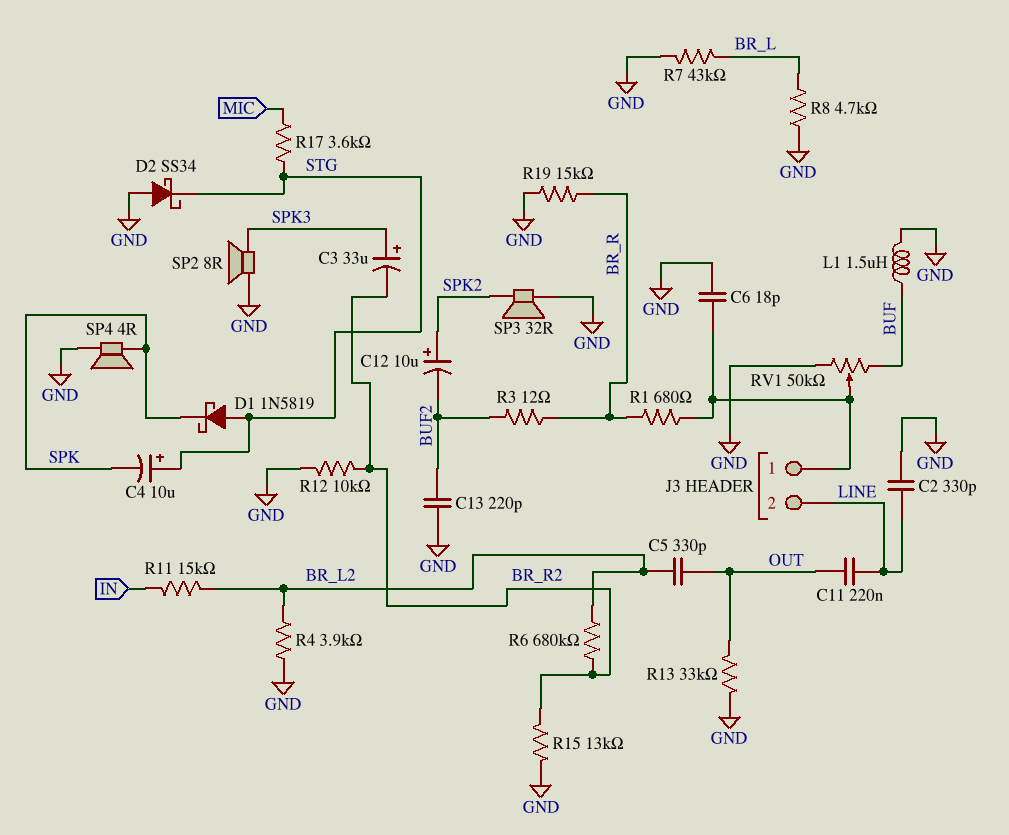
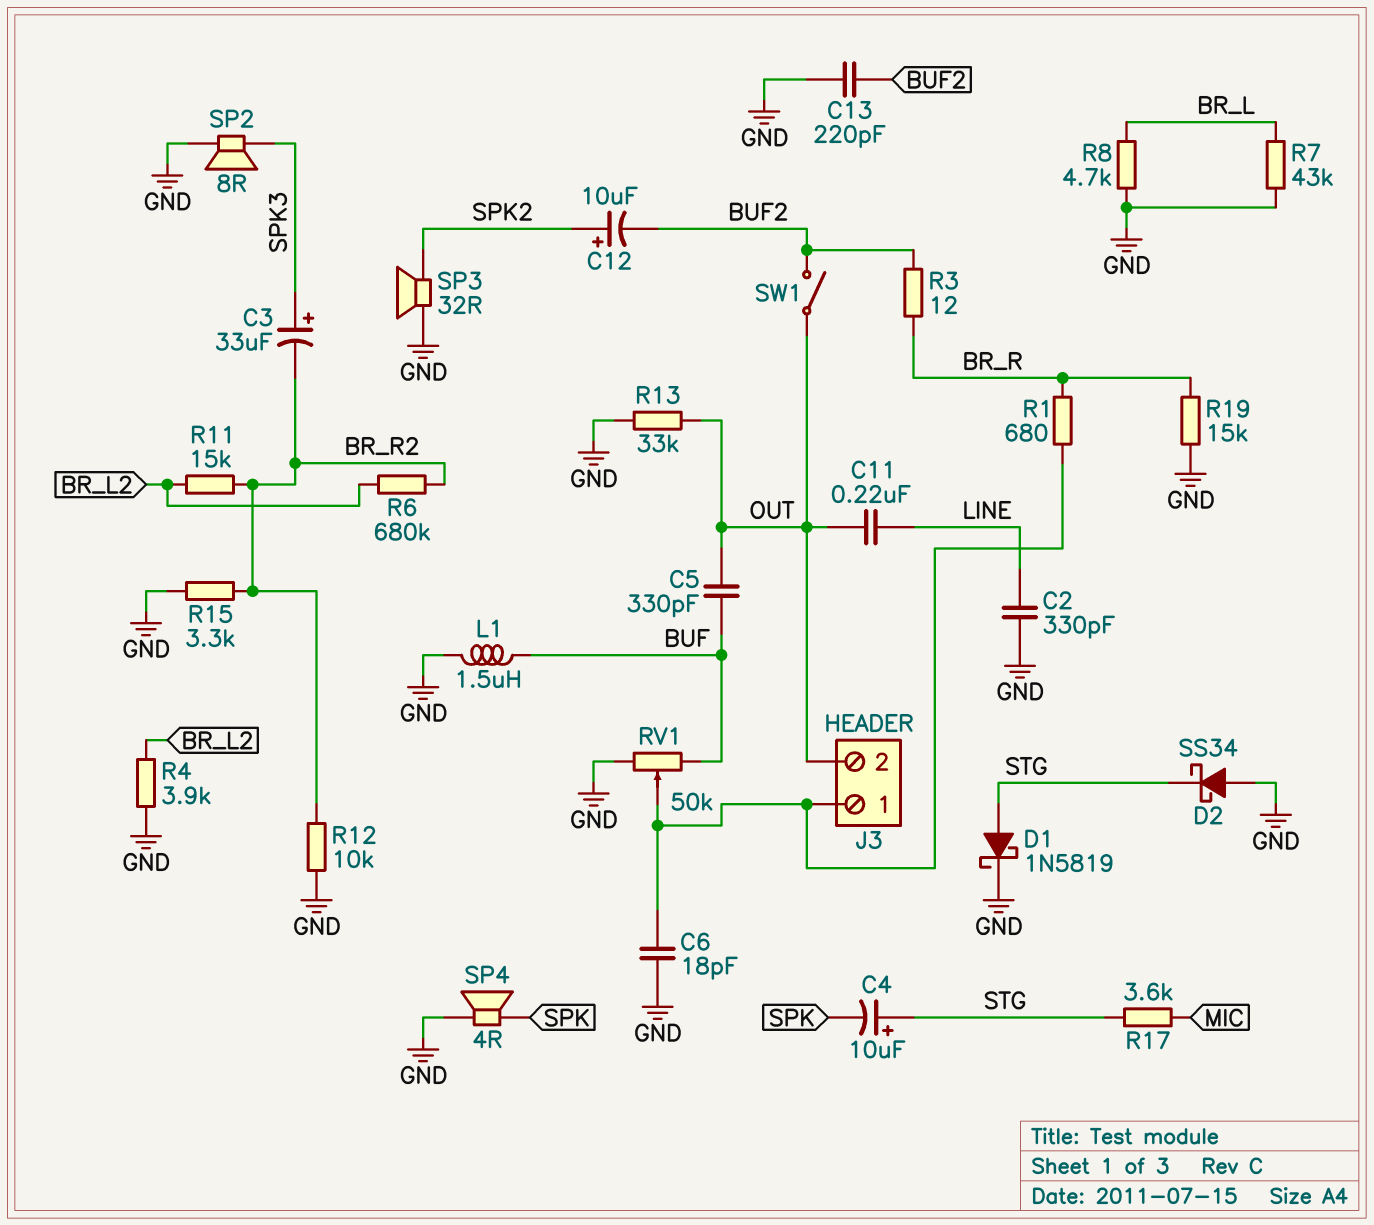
C5: 330pF (BR_L2, OUT) -> 330pF (BUF, OUT)
D1: schottky 1N5819 (A STG, K SPK) -> schottky 1N5819 (A STG, K GND)
J3 pin 2: LINE -> OUT
R11: 15k (BR_L2, IN) -> 15k (BR_L2, BR_R2)
R15: 13k (BR_R2, GND) -> 3.3k (BR_R2, GND)
SW1: none -> switch (BUF2, OUT)

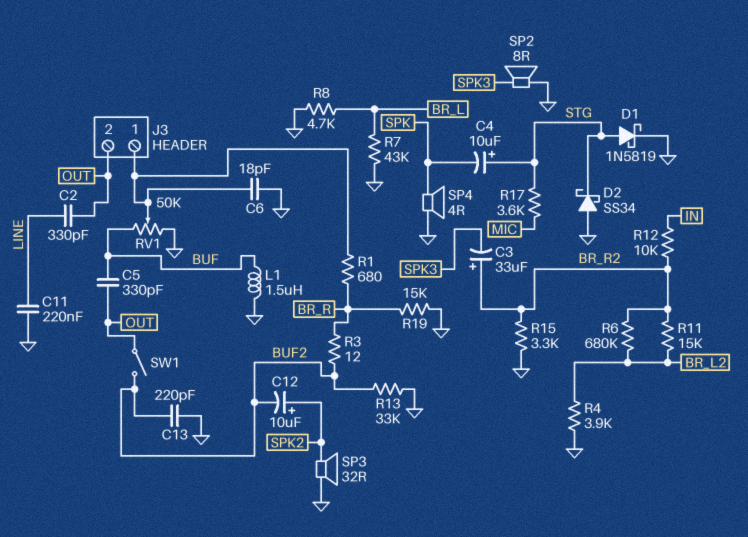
C2: 330pF (GND, LINE) -> 330pF (LINE, OUT)
C3: 33uF (plus SPK3, minus BR_R2) -> 33uF (plus BR_R2, minus SPK3)
C11: 220nF (LINE, OUT) -> 220nF (GND, LINE)
R12: 10k (BR_R2, GND) -> 10k (BR_R2, IN)
R13: 33k (GND, OUT) -> 33k (BUF2, GND)

